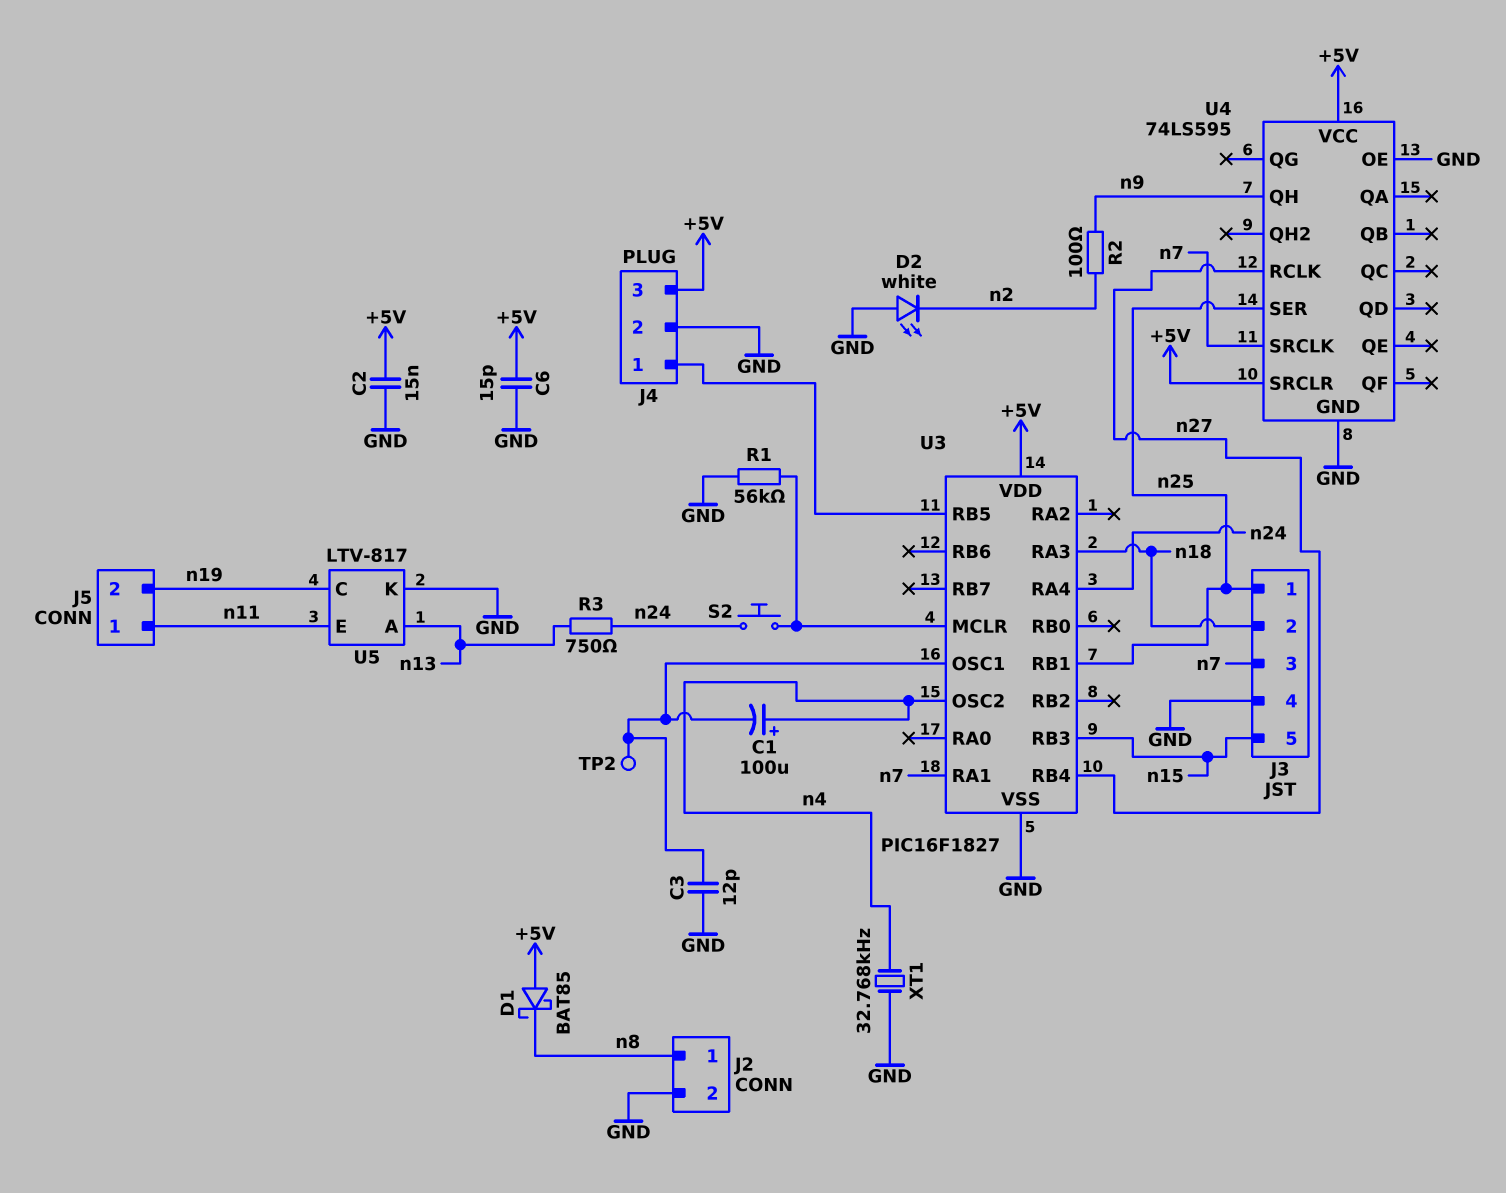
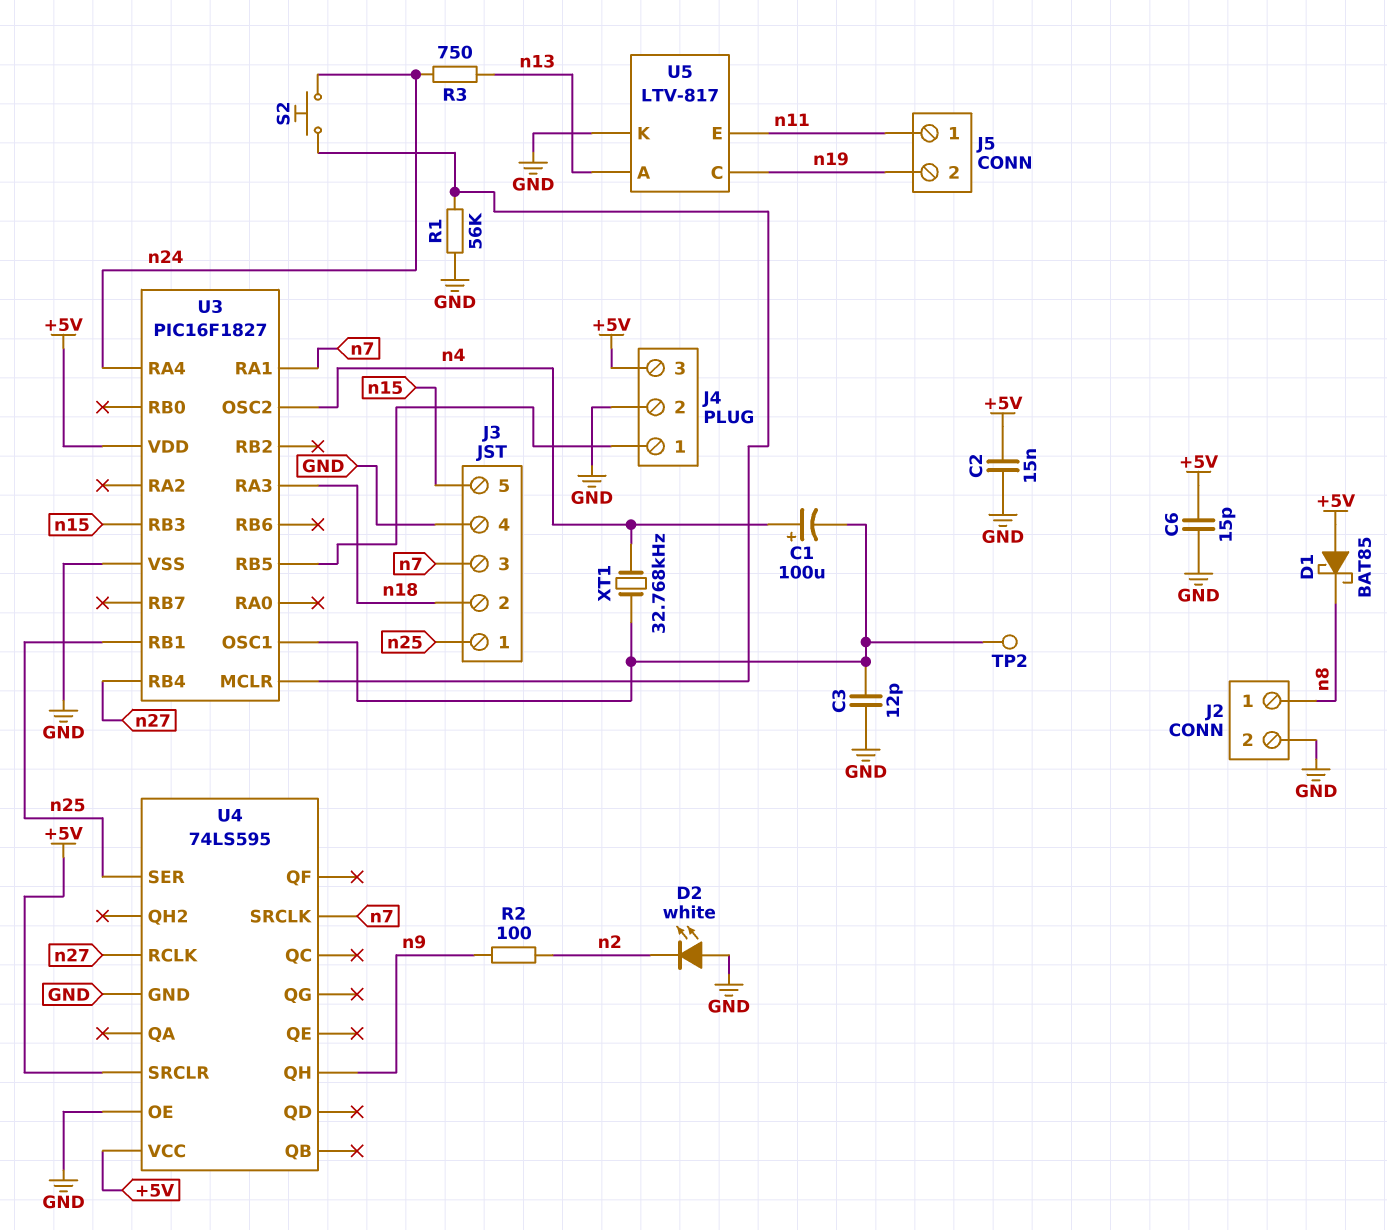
XT1: 32.768kHz (GND, n4) -> 32.768kHz (U3/OSC1, n4)

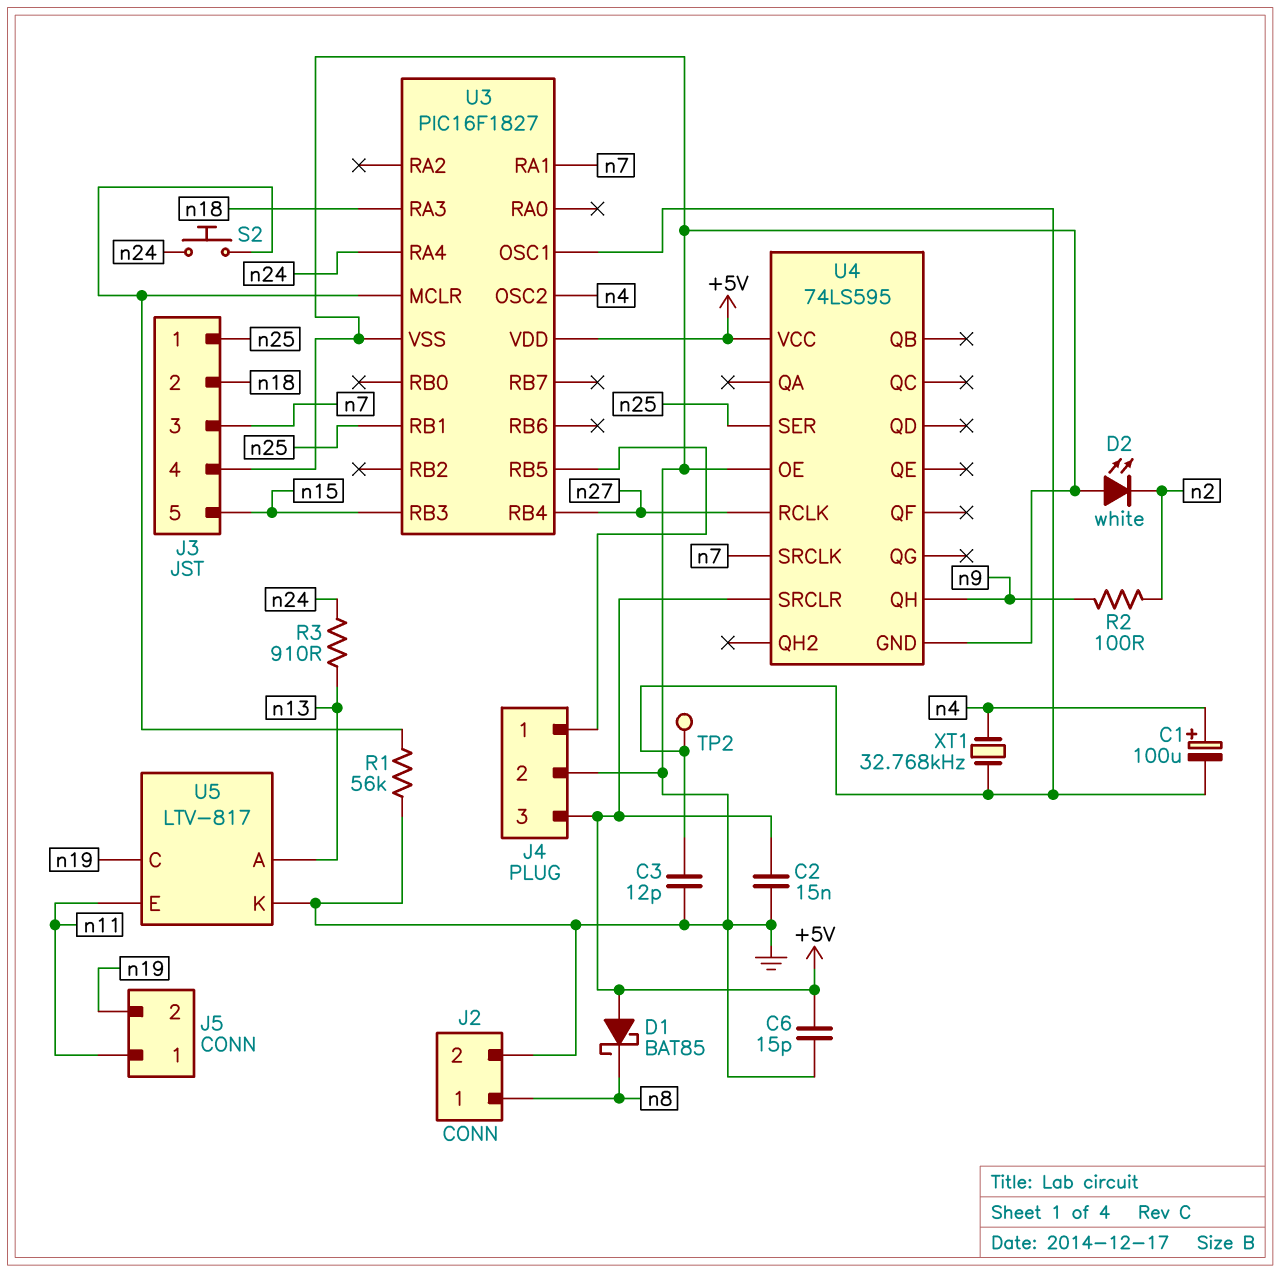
R3: 750 (n13, n24) -> 910 (n13, n24)

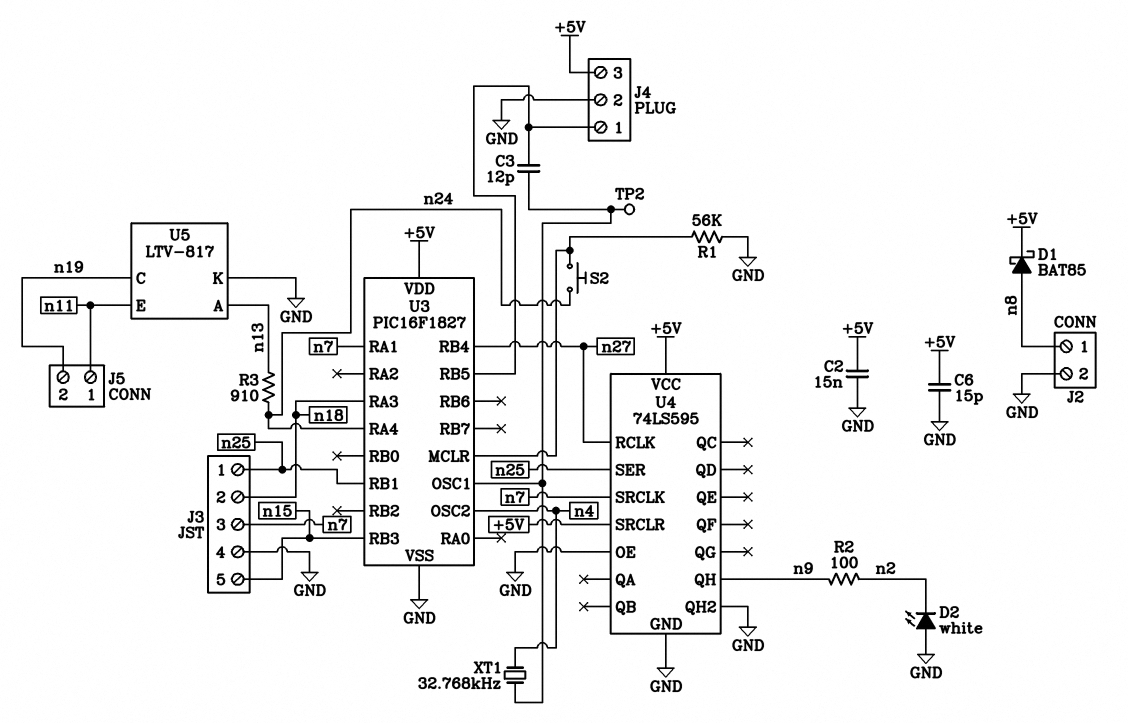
C1: 100uF (plus n4, minus U3/OSC1) -> none
C3: 12pF (GND, U3/OSC1) -> 12pF (J4/1, U3/OSC1)
D1: schottky BAT85 (A +5V, K n8) -> schottky BAT85 (A n8, K +5V)
U4 pin QH2: none -> GND

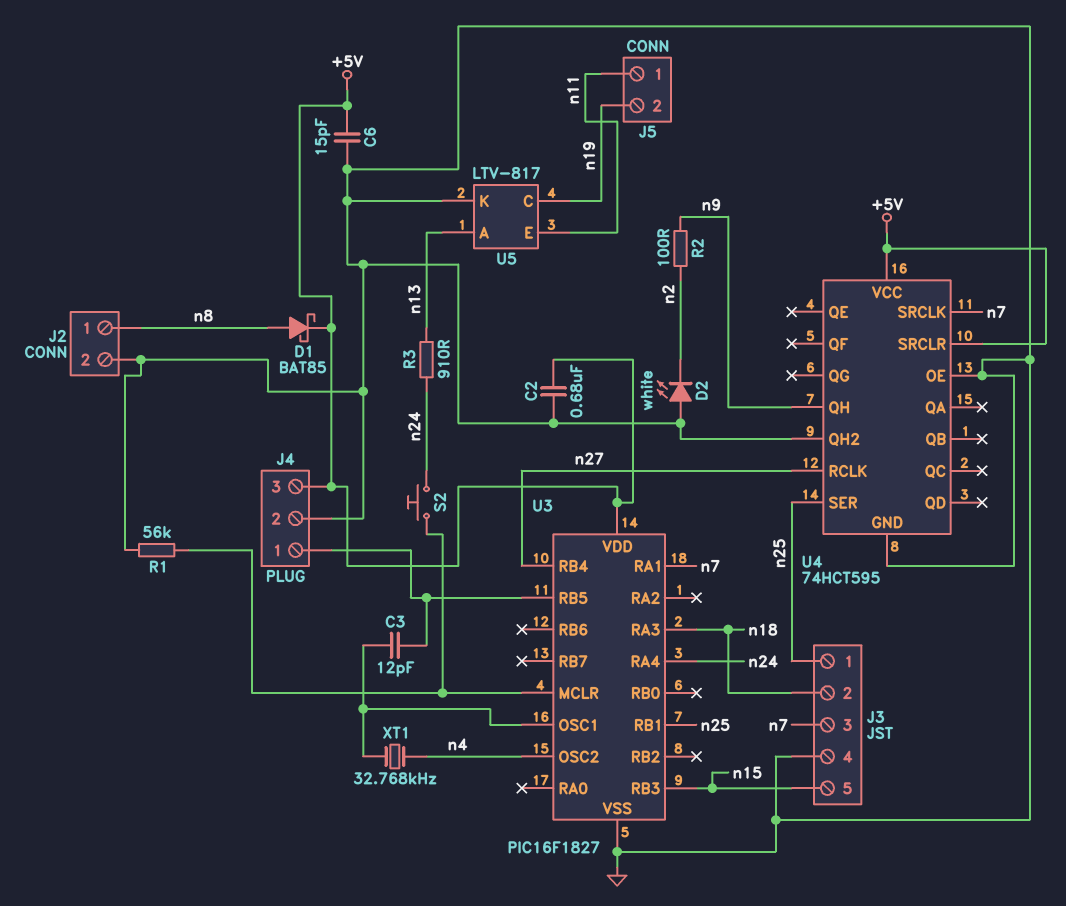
C2: 15nF (+5V, GND) -> 680nF (+5V, GND)
TP2: test point (U3/OSC1) -> none
U4: 74LS595 -> 74HCT595

